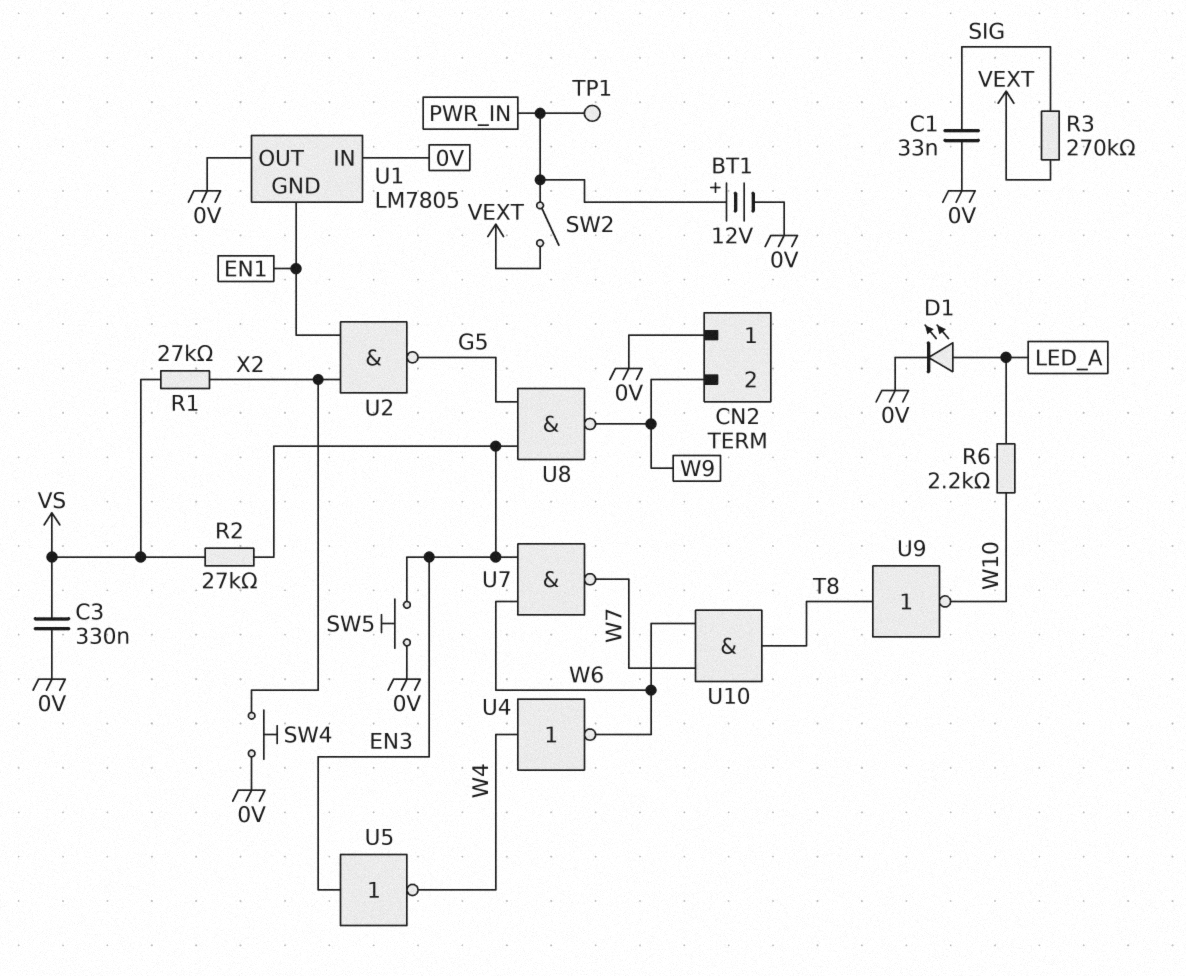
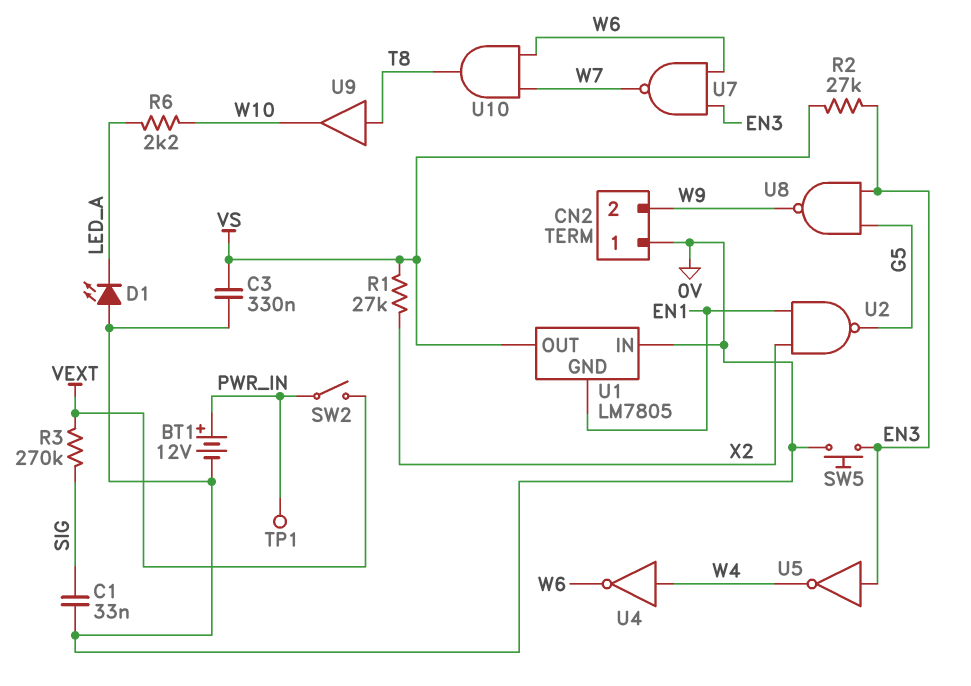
D1: LED (A LED_A, K 0V) -> LED (A 0V, K LED_A)
SW4: button (0V, X2) -> none
U1 pin OUT: 0V -> VS
U9: NOT (in T8, out W10) -> buffer (in T8, out W10)

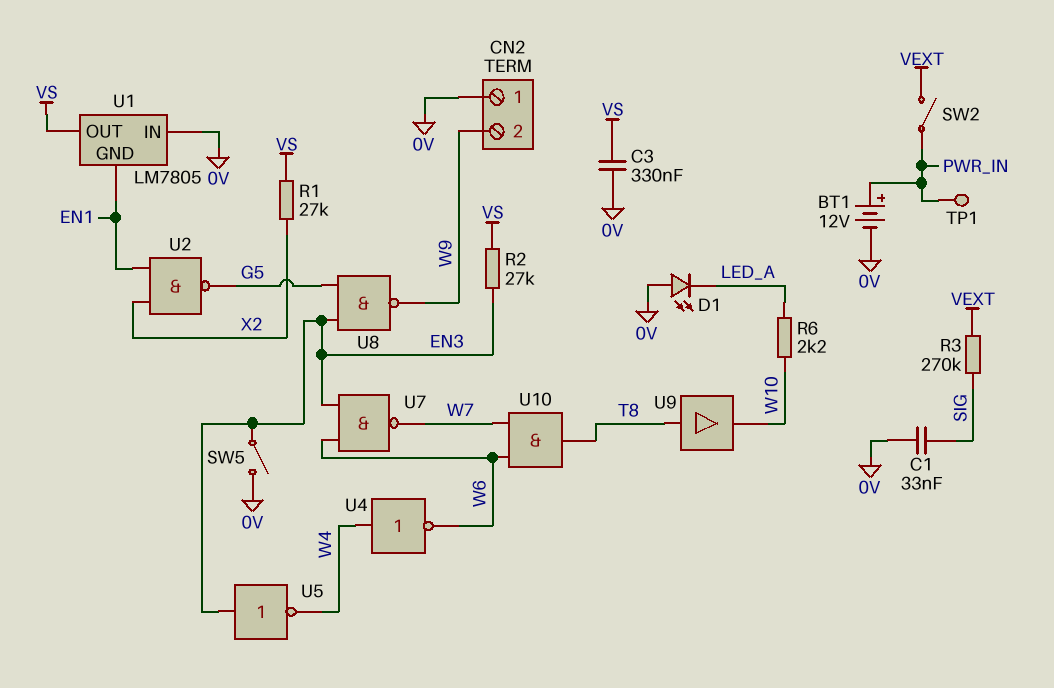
SW5: button (0V, EN3) -> switch (0V, EN3)

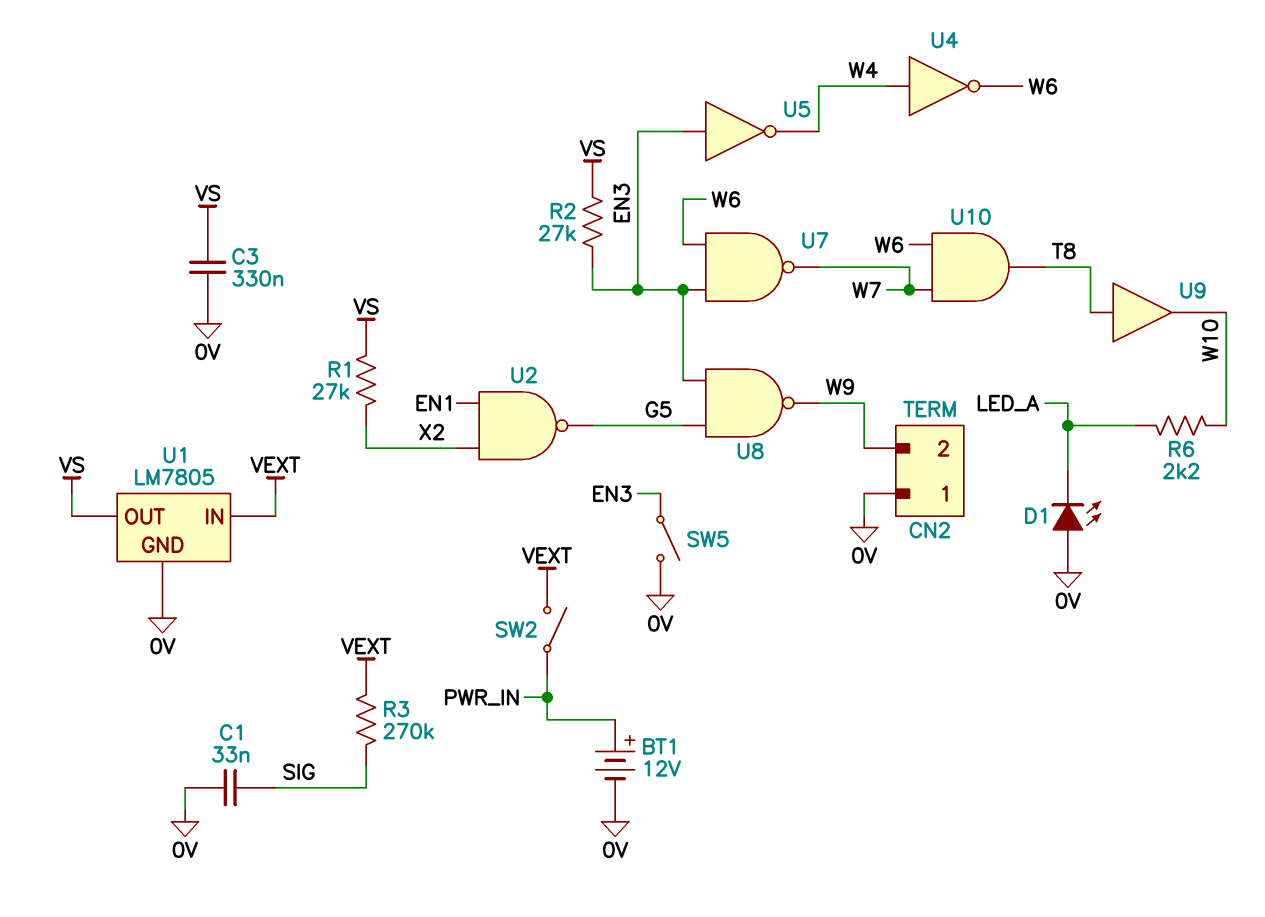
TP1: test point (PWR_IN) -> none
U1 pin GND: EN1 -> 0V
U1 pin IN: 0V -> VEXT

